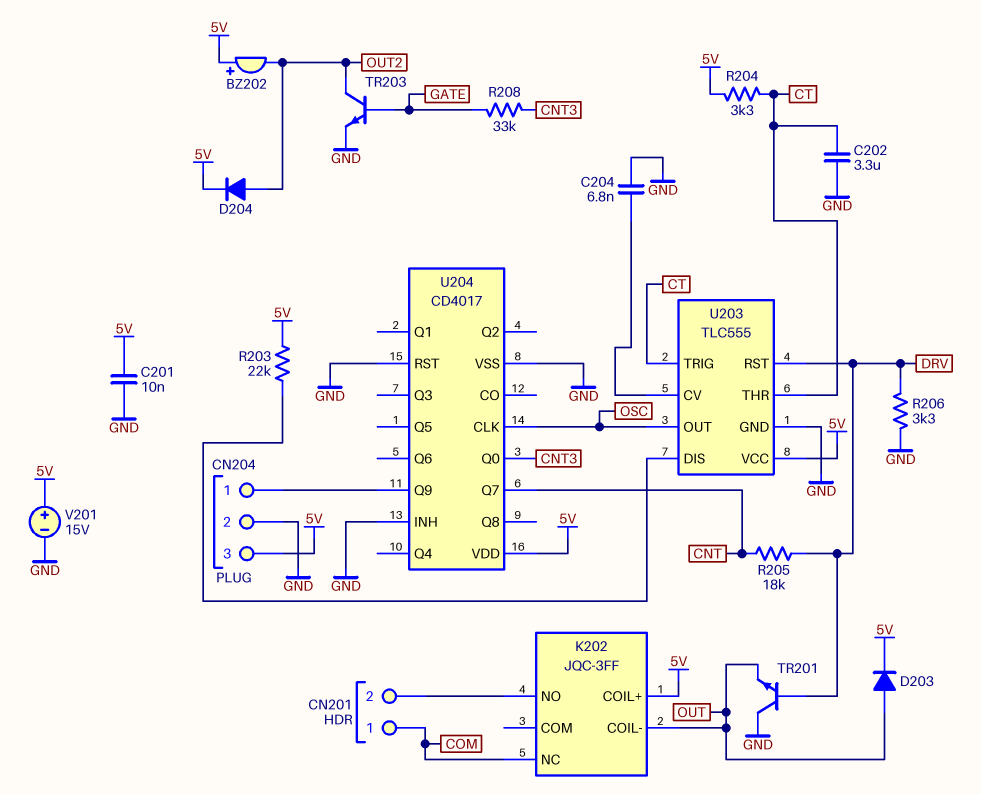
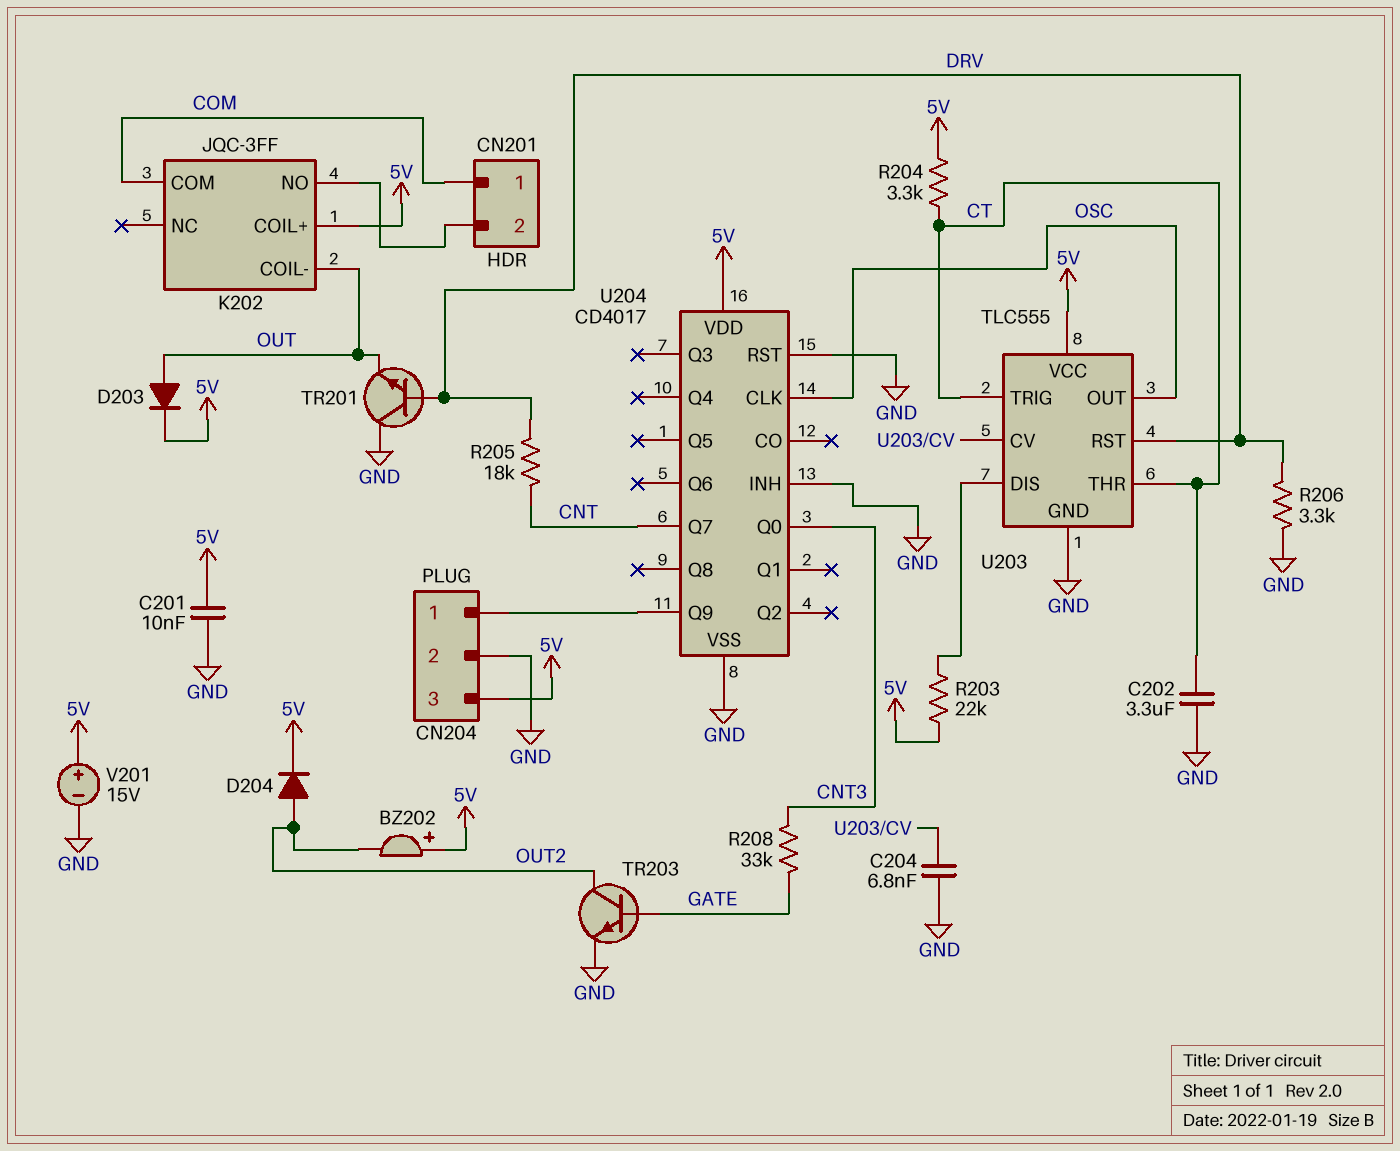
K202 pin COM: none -> COM
K202 pin NC: COM -> none

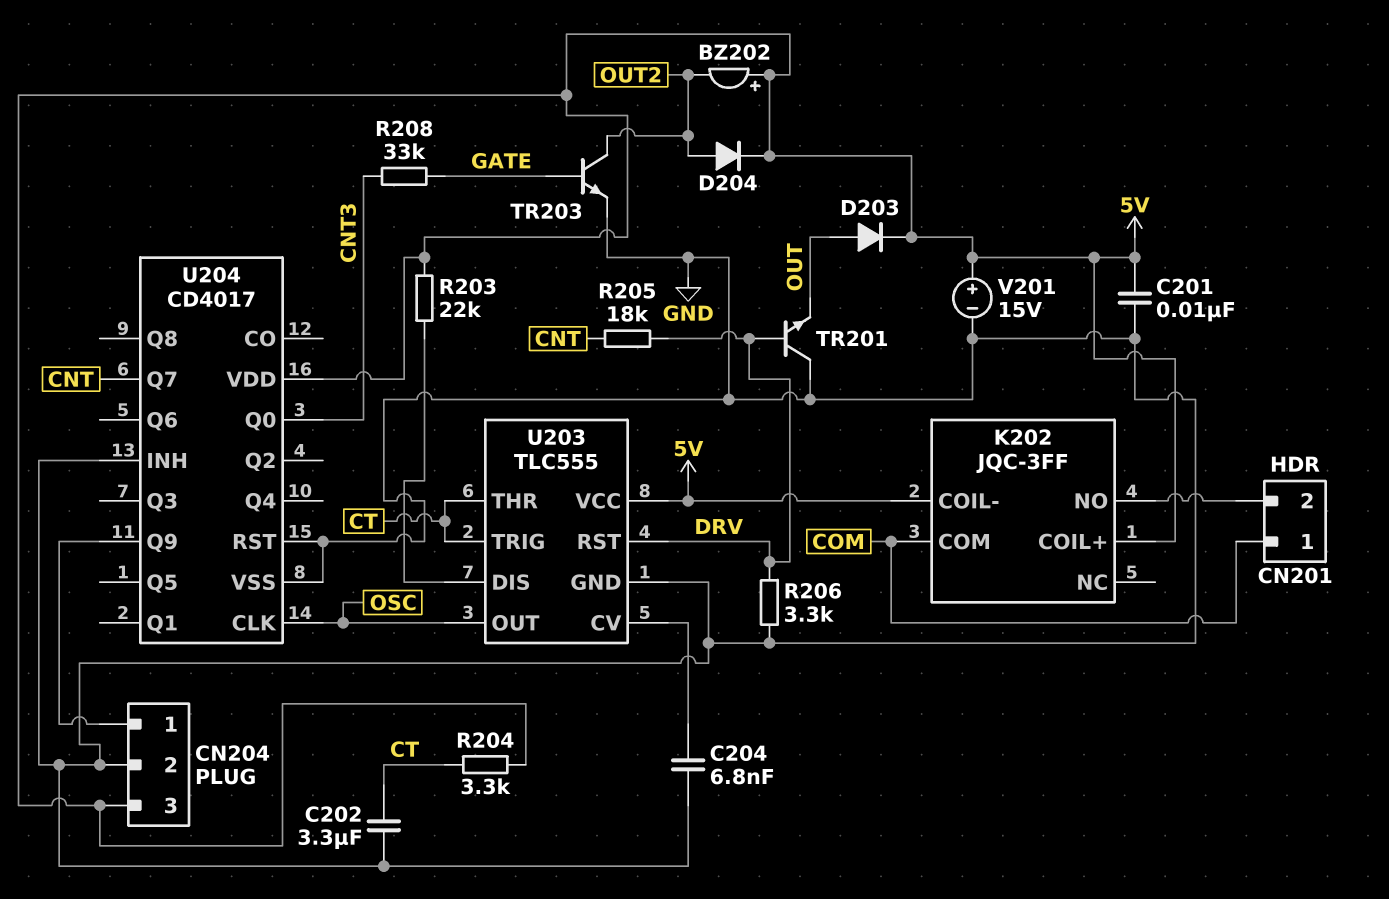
K202 pin COIL-: OUT -> 5V

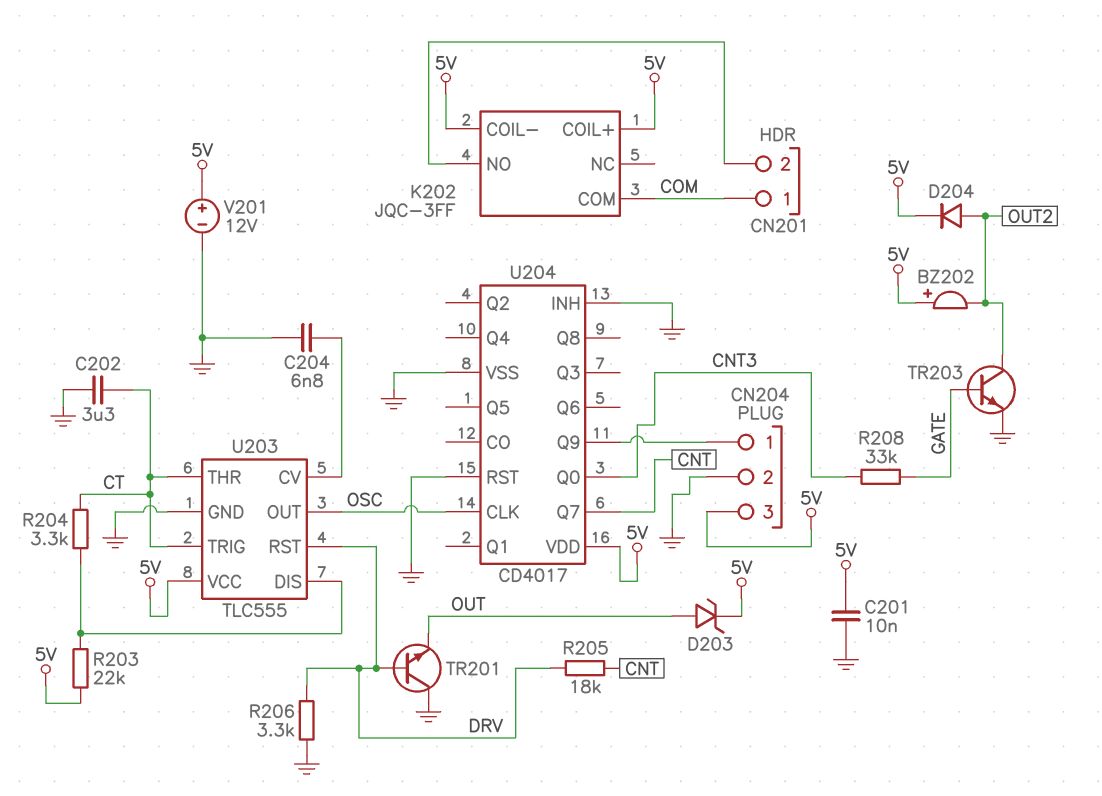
D203: diode (A OUT, K 5V) -> zener (A OUT, K 5V)
R204: 3.3k (5V, CT) -> 3.3k (CT, U203/DIS)
V201: 15V (plus 5V, minus GND) -> 12V (plus 5V, minus GND)

